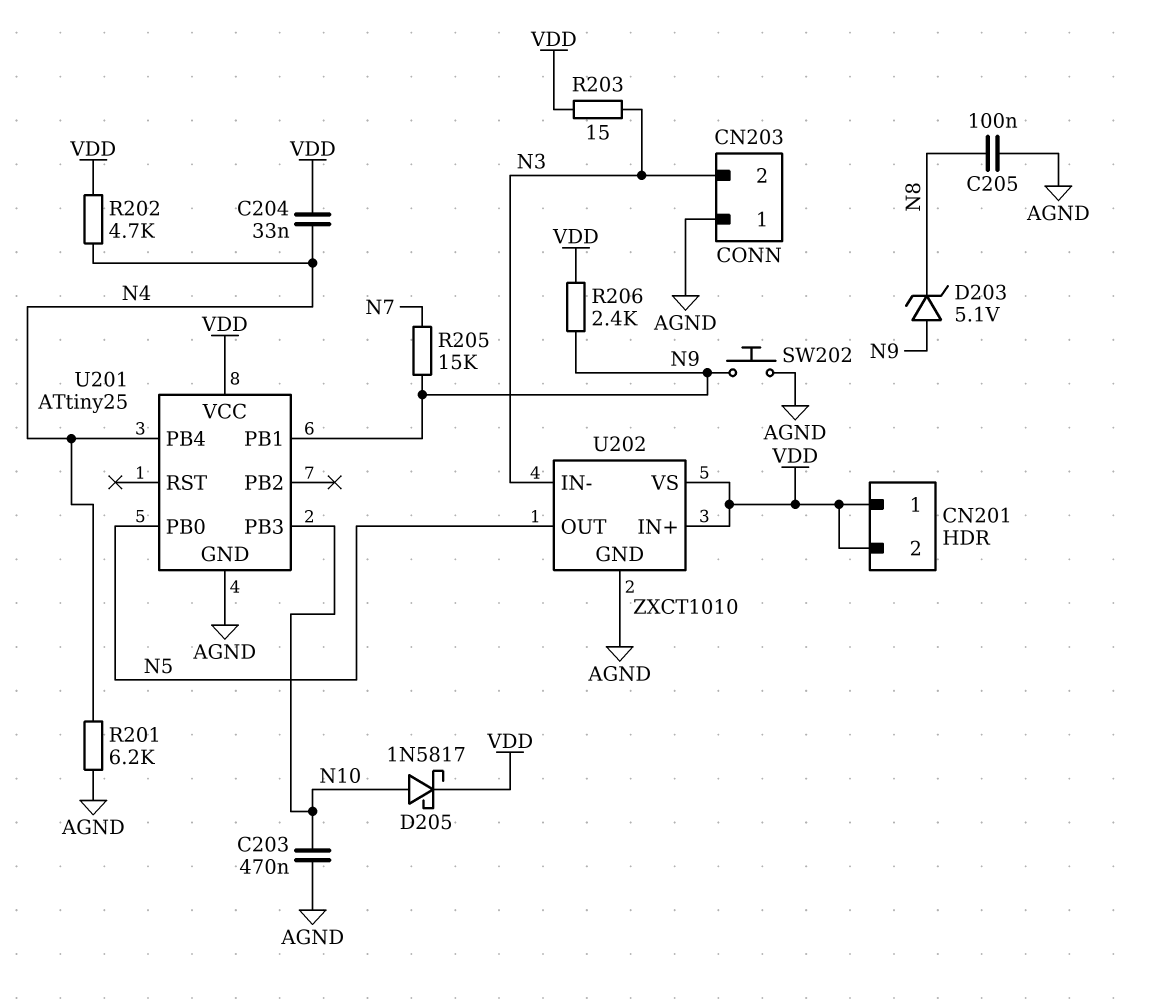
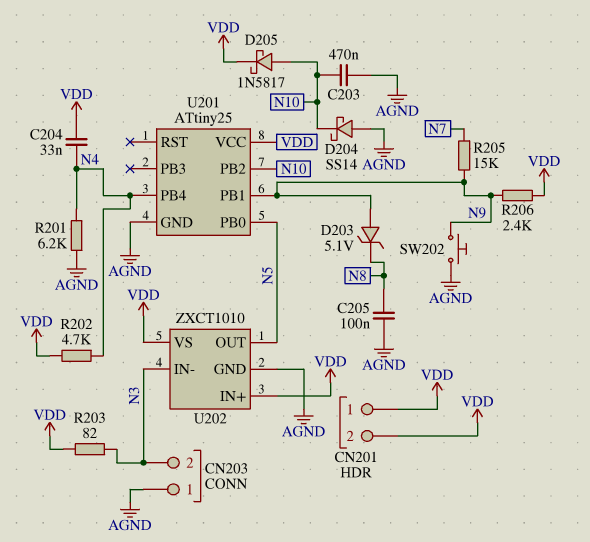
D204: none -> schottky SS14 (A AGND, K N10)
R203: 15 (N3, VDD) -> 82 (N3, VDD)
U201 pin PB2: none -> N10
U201 pin PB3: N10 -> none

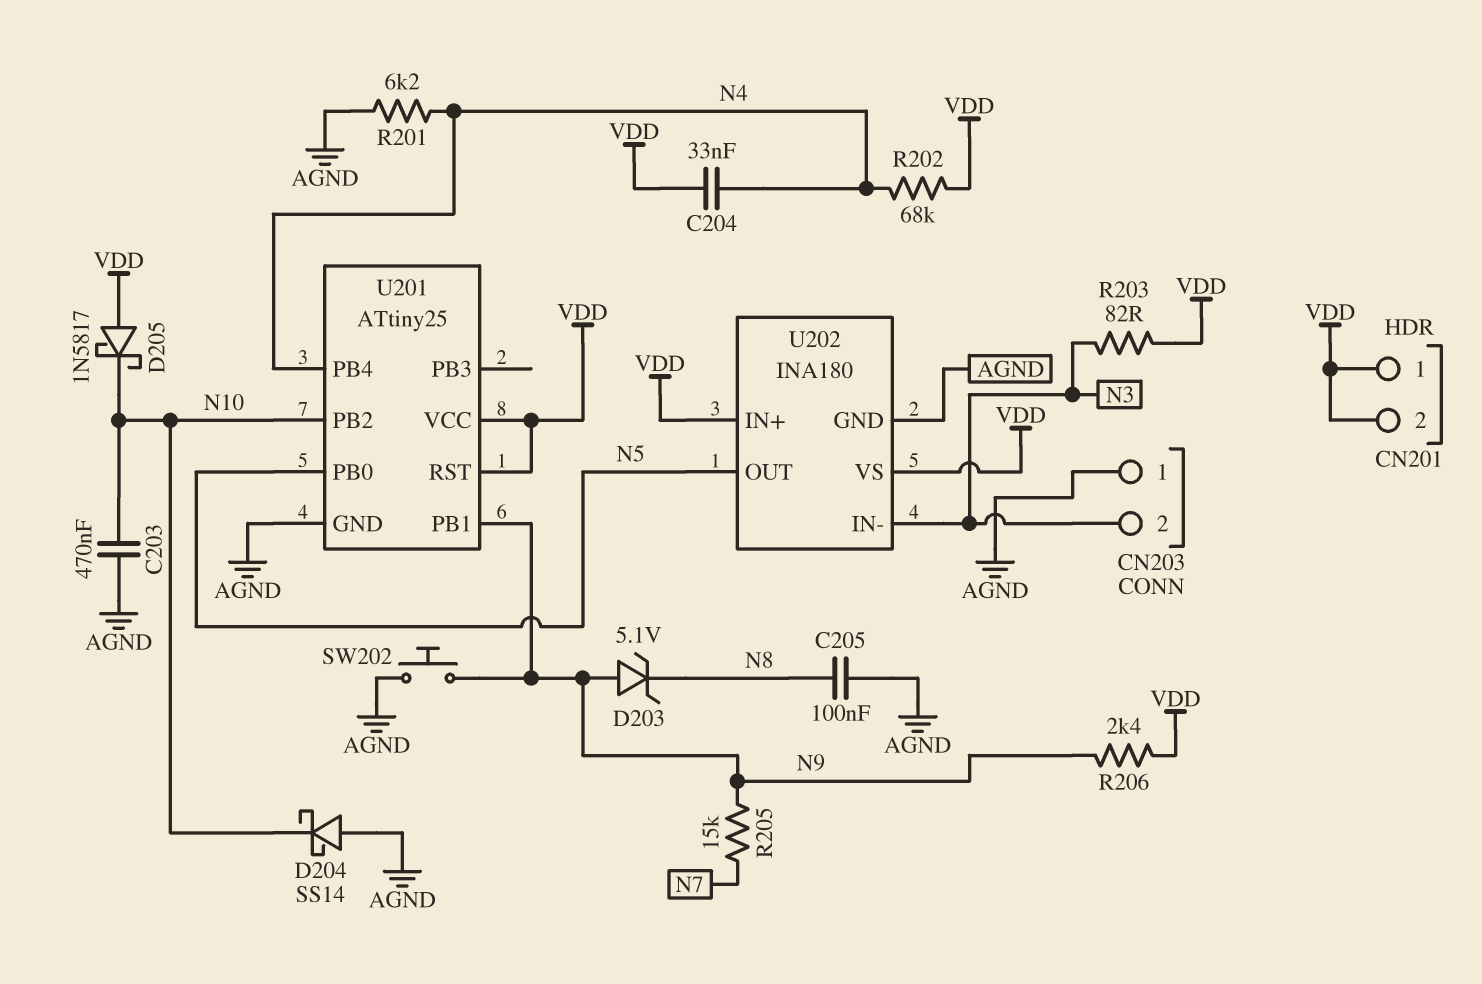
D205: schottky 1N5817 (A N10, K VDD) -> schottky 1N5817 (A VDD, K N10)
R202: 4.7k (N4, VDD) -> 68k (N4, VDD)
U201 pin RST: none -> VDD
U202: ZXCT1010 -> INA180

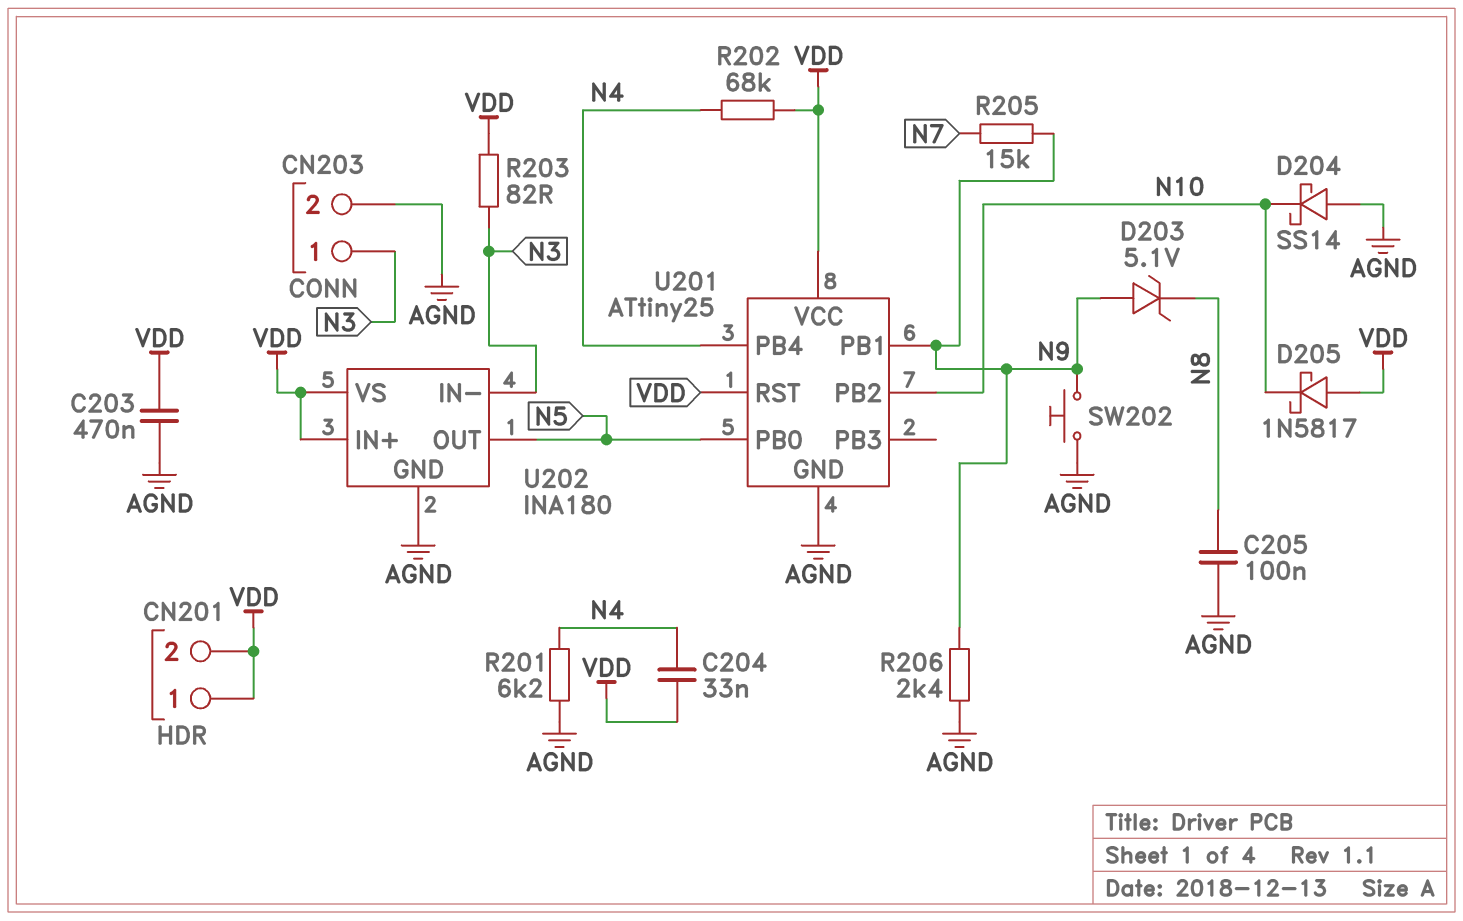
C203: 470nF (AGND, N10) -> 470nF (AGND, VDD)
CN203 pin 1: AGND -> N3
CN203 pin 2: N3 -> AGND
R206: 2.4k (N9, VDD) -> 2.4k (AGND, N9)

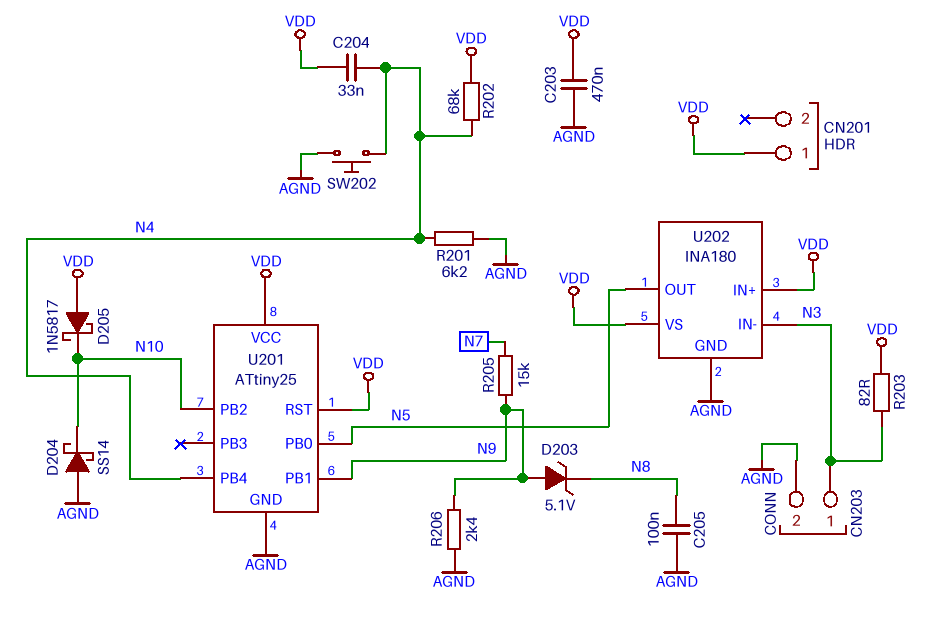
CN201 pin 2: VDD -> none
SW202: button (AGND, N9) -> button (AGND, N4)

